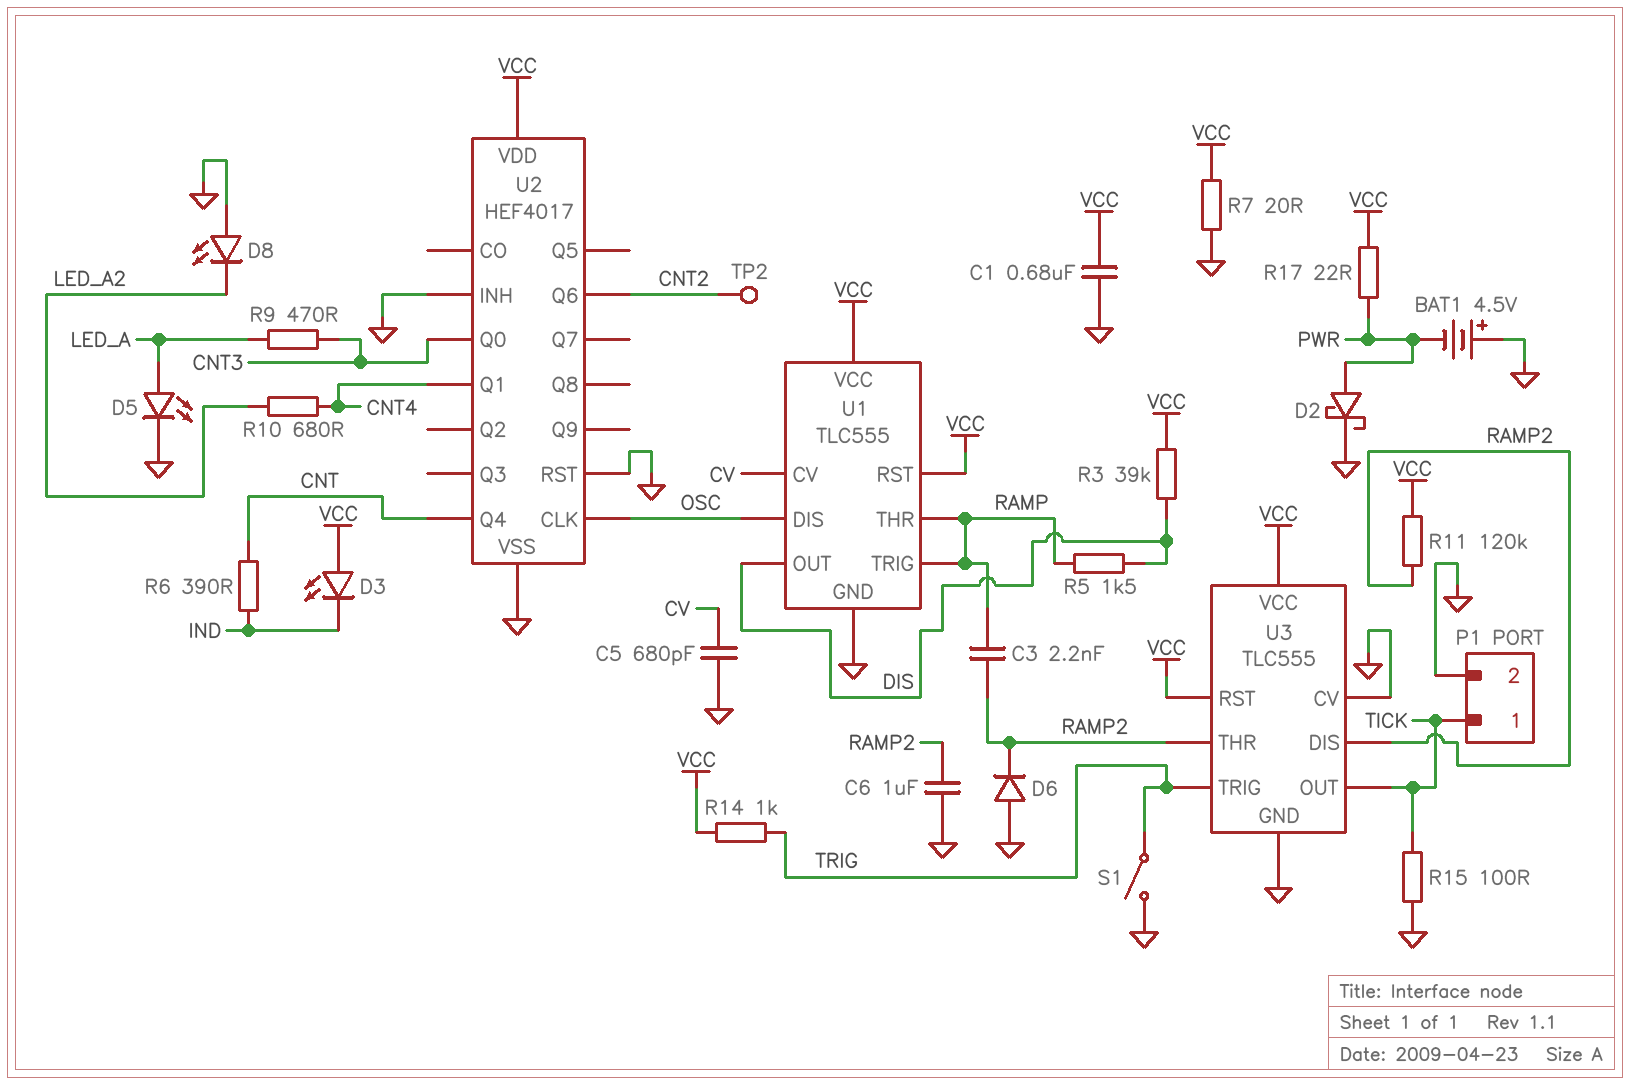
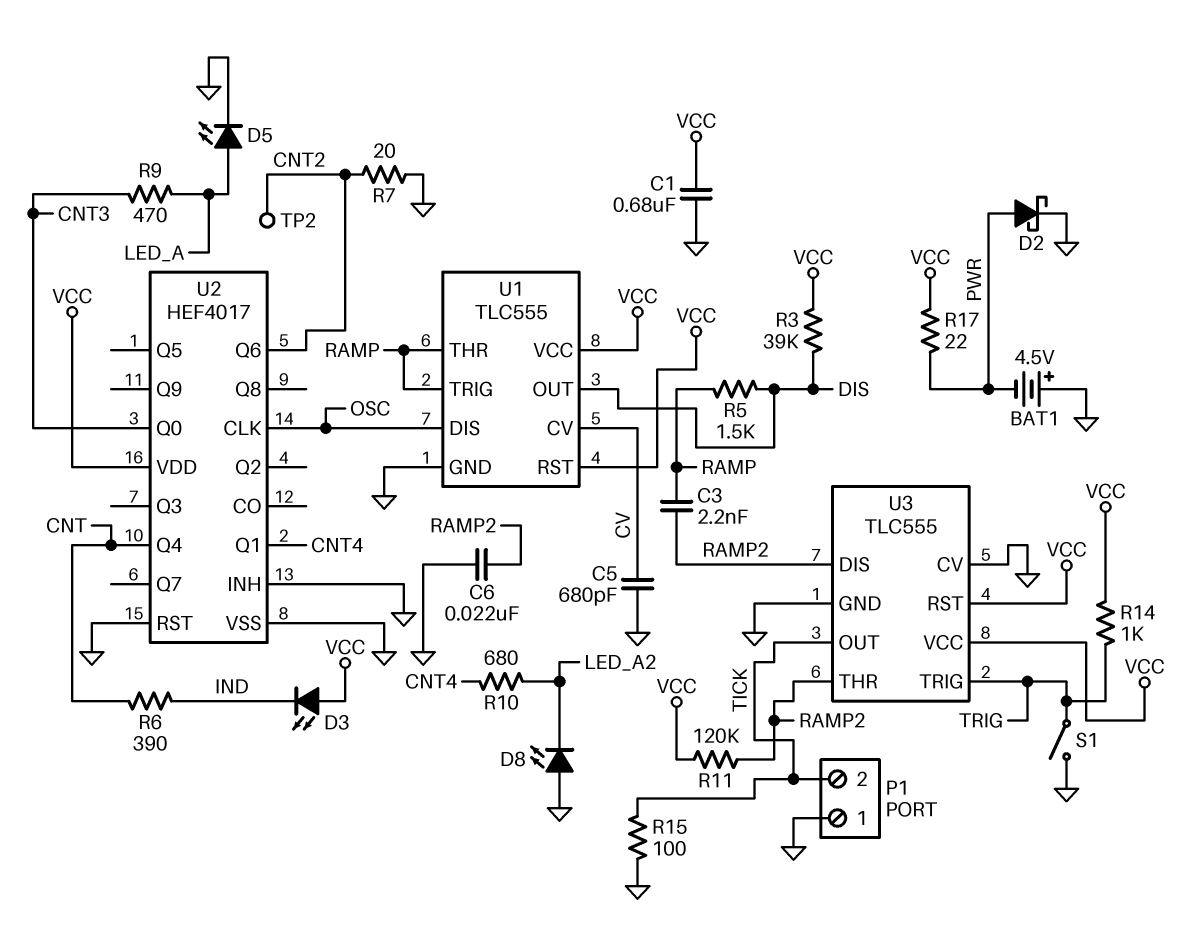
C6: 1uF (GND, RAMP2) -> 22nF (GND, RAMP2)
D6: diode (A GND, K RAMP2) -> none
P1 pin 1: TICK -> GND
P1 pin 2: GND -> TICK
R7: 20 (GND, VCC) -> 20 (CNT2, GND)

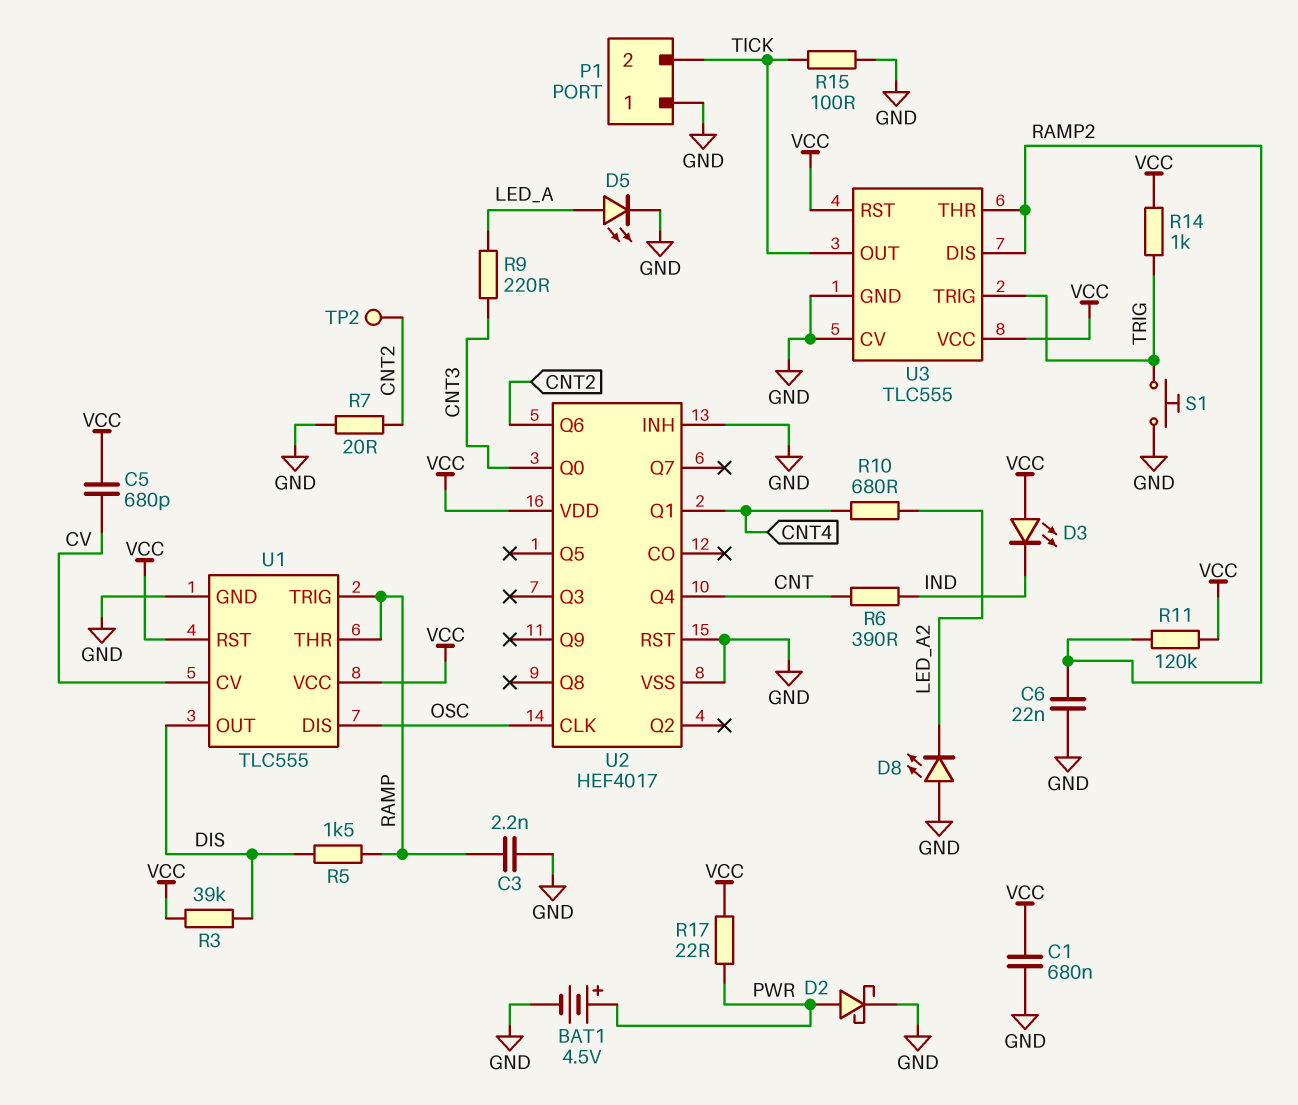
BAT1: 4.5V (plus GND, minus PWR) -> 4.5V (plus PWR, minus GND)
C3: 2.2nF (RAMP, RAMP2) -> 2.2nF (GND, RAMP)
C5: 680pF (CV, GND) -> 680pF (CV, VCC)
R9: 470 (CNT3, LED_A) -> 220 (CNT3, LED_A)
S1: switch (GND, TRIG) -> button (GND, TRIG)

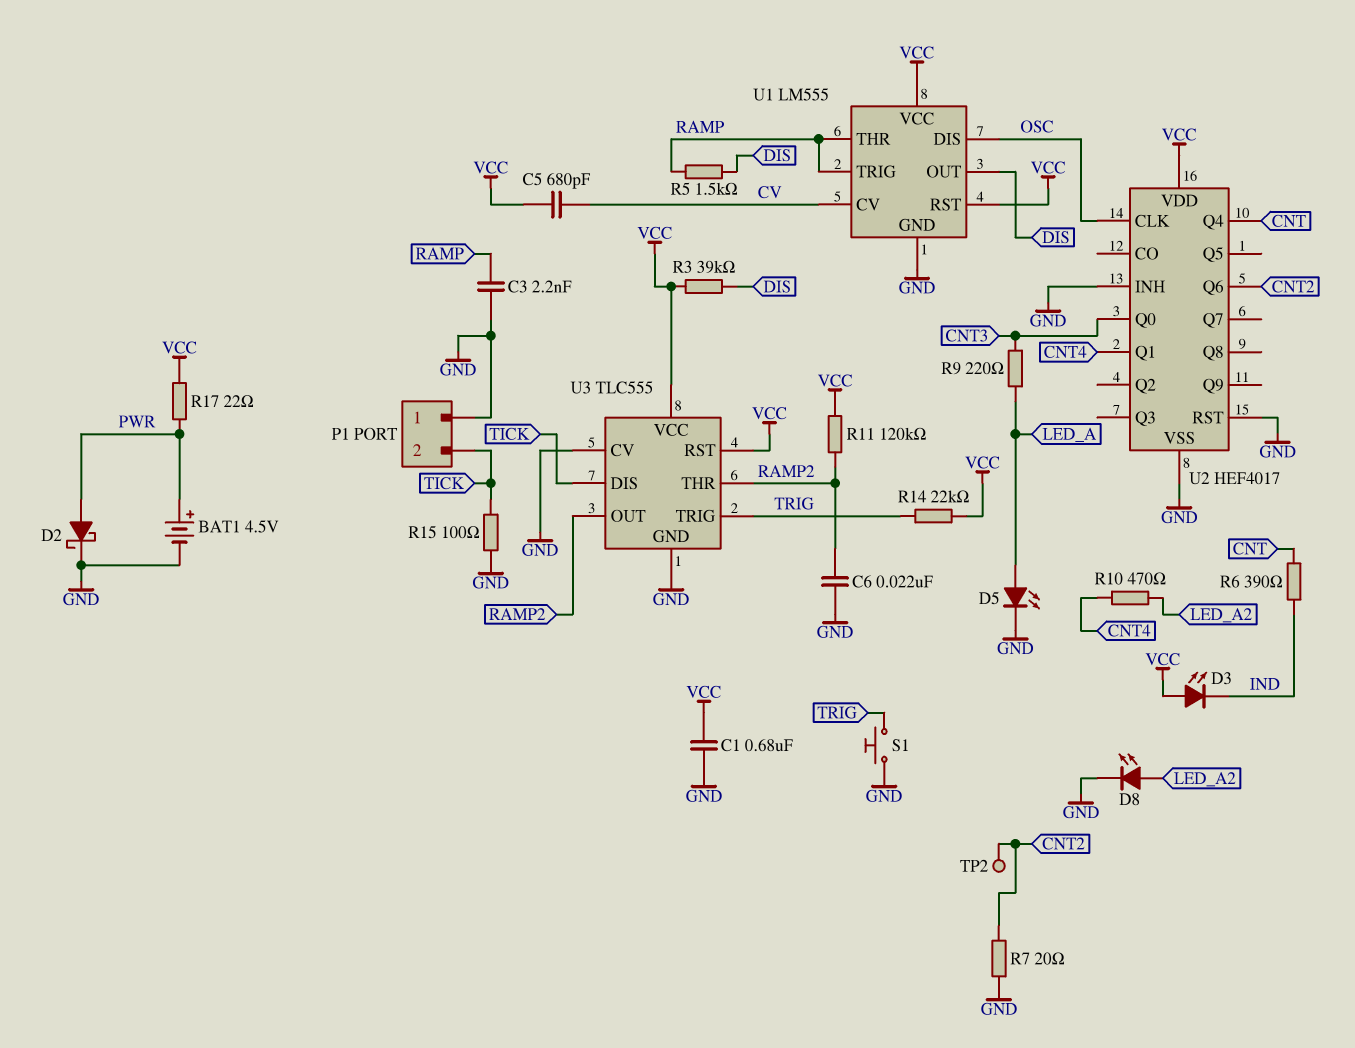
D8: LED (A GND, K LED_A2) -> LED (A LED_A2, K GND)
R10: 680 (CNT4, LED_A2) -> 470 (CNT4, LED_A2)
R14: 1k (TRIG, VCC) -> 22k (TRIG, VCC)
U1: TLC555 -> LM555
U3 pin DIS: RAMP2 -> TICK
U3 pin OUT: TICK -> RAMP2

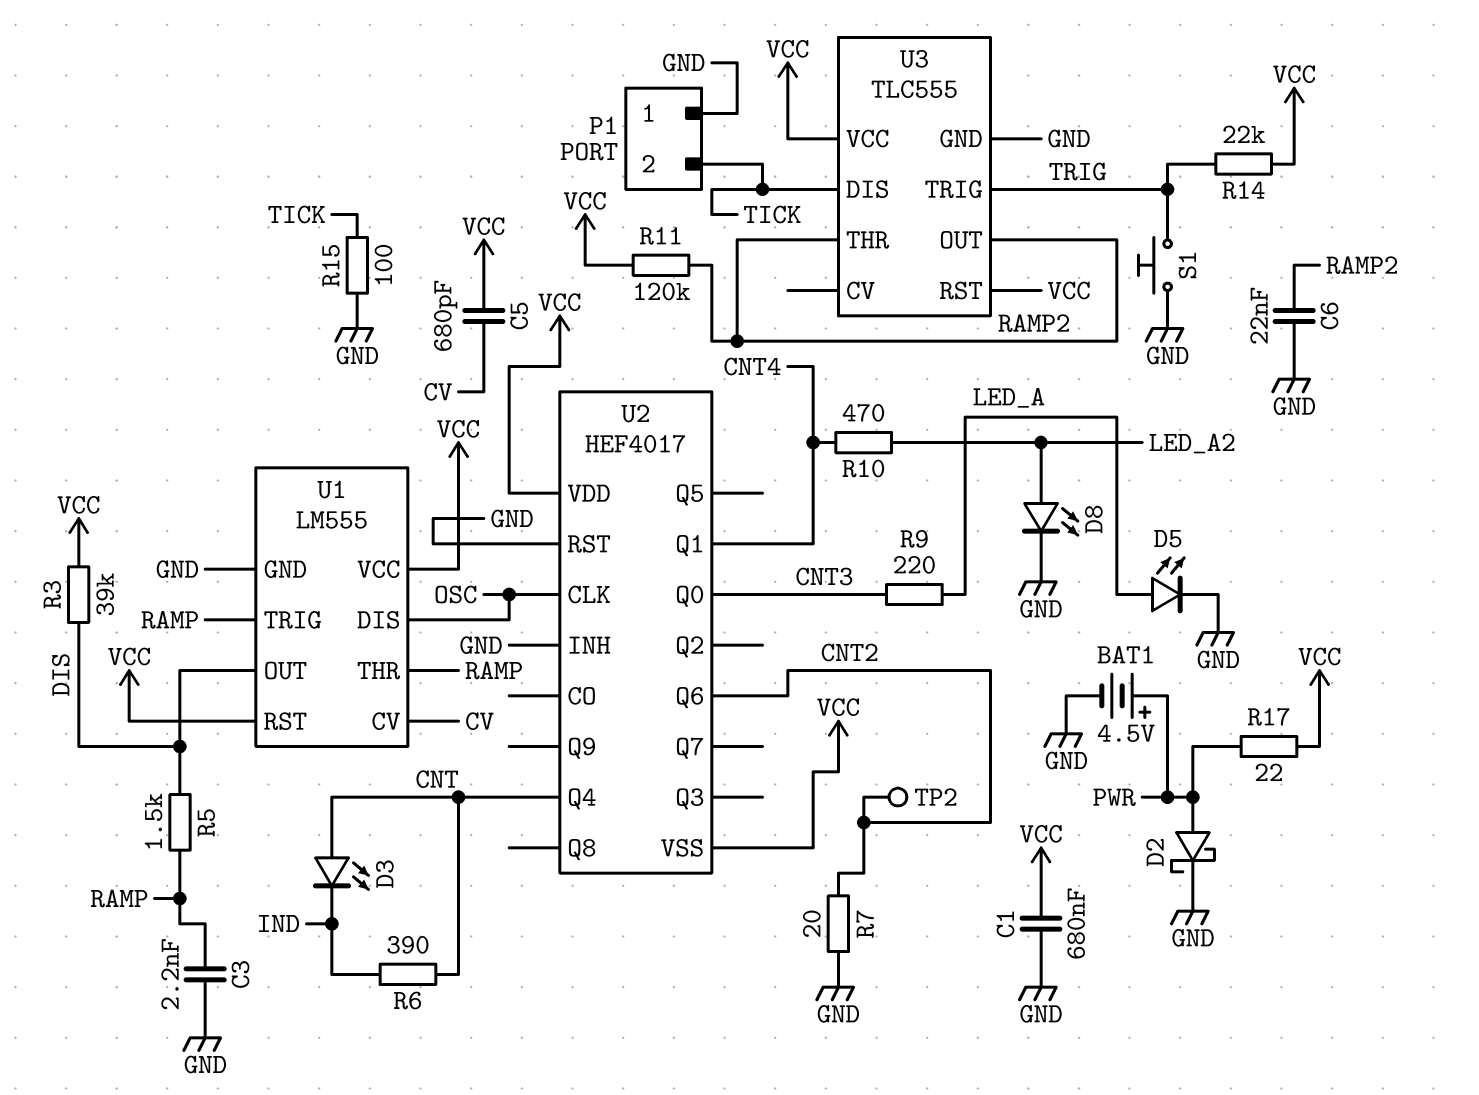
D3: LED (A VCC, K IND) -> LED (A CNT, K IND)
U2 pin VSS: GND -> VCC
U3 pin CV: GND -> none

